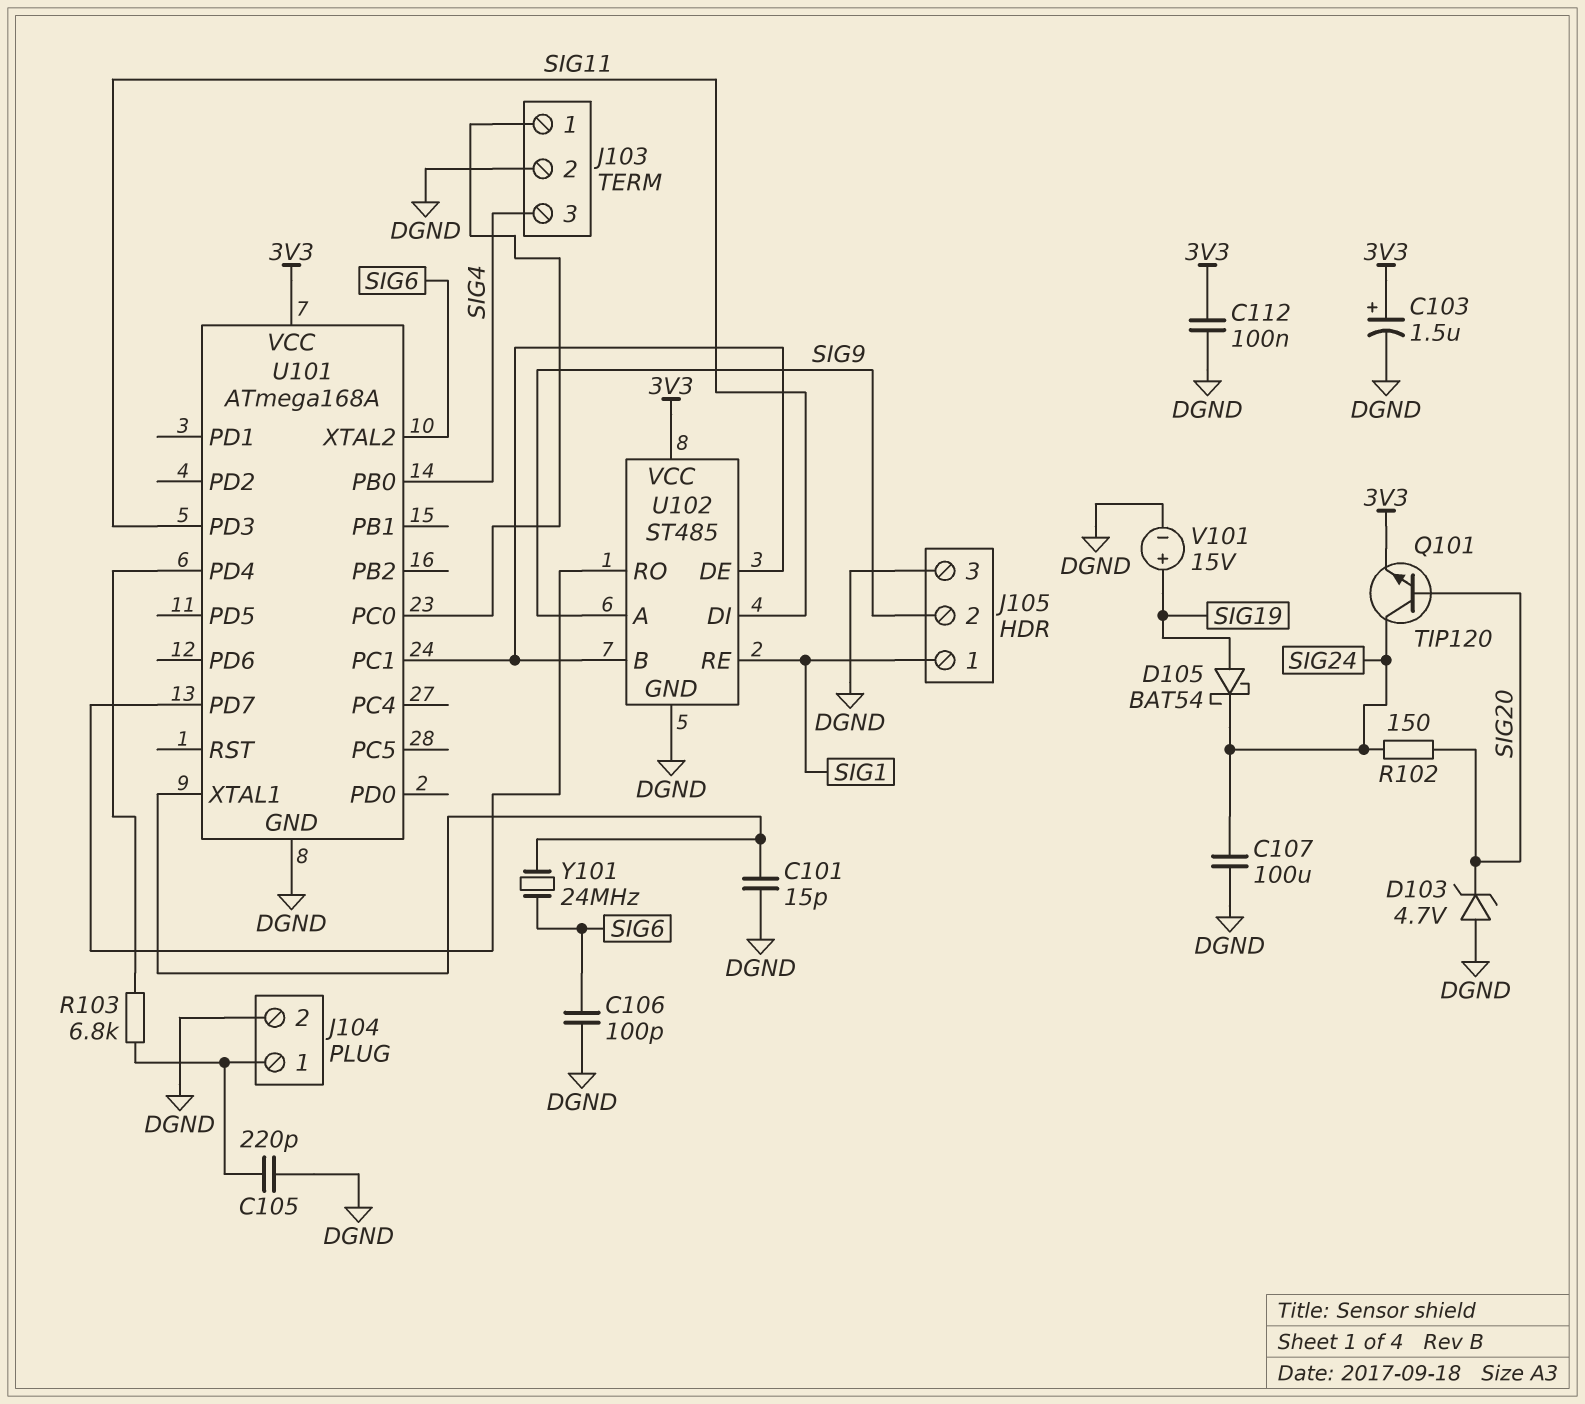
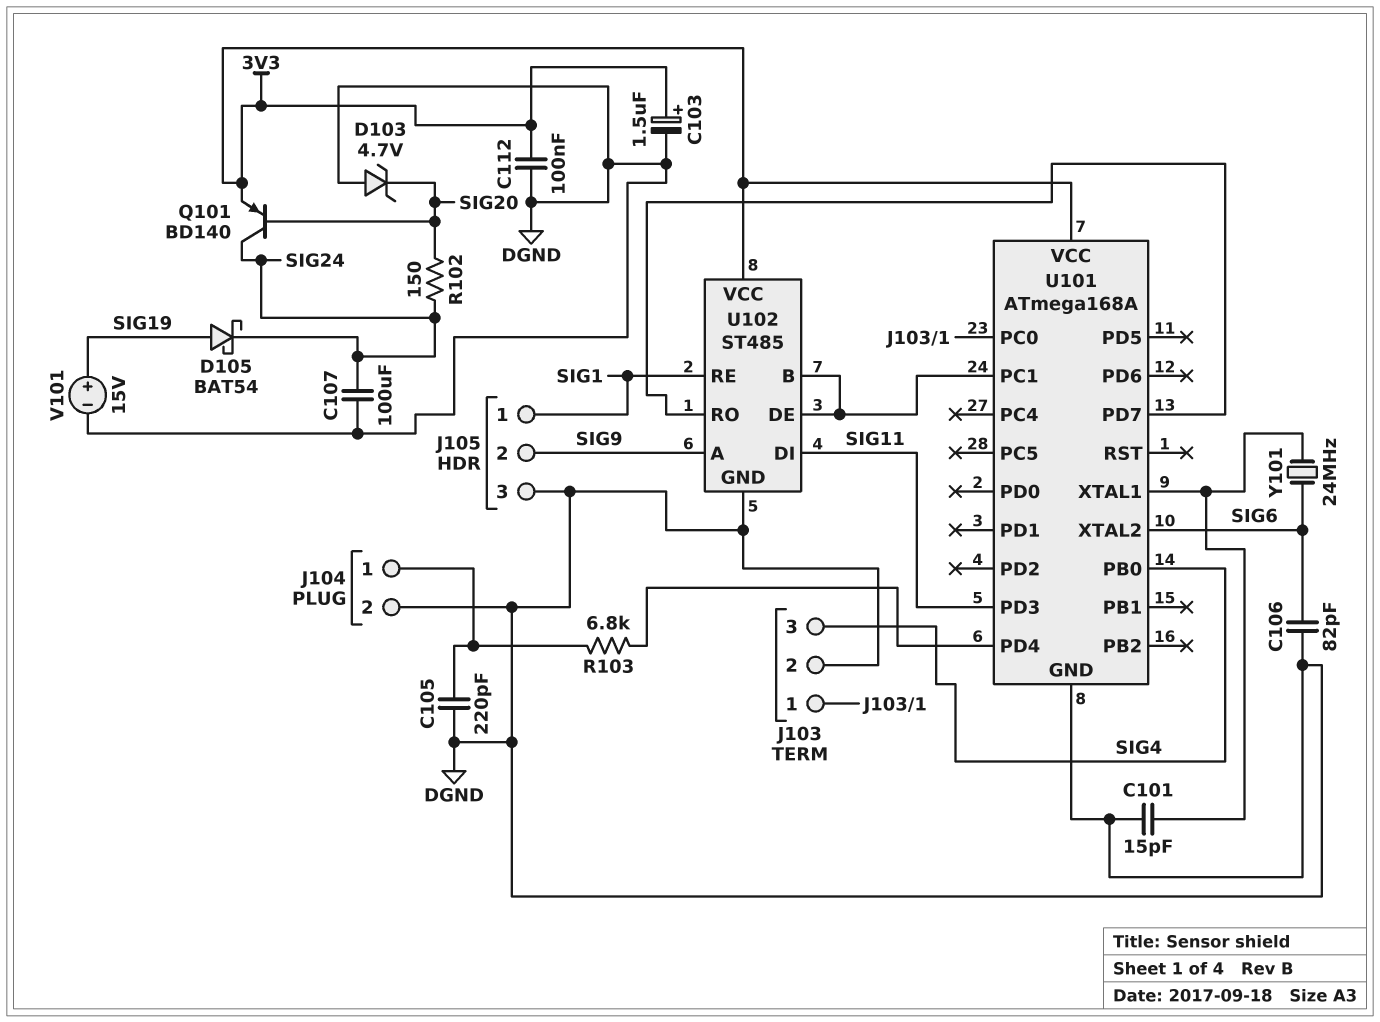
C106: 100pF (DGND, SIG6) -> 82pF (DGND, SIG6)
Q101: NPN TIP120 (B SIG20, C SIG24, E 3V3) -> PNP BD140 (B SIG20, C SIG24, E 3V3)

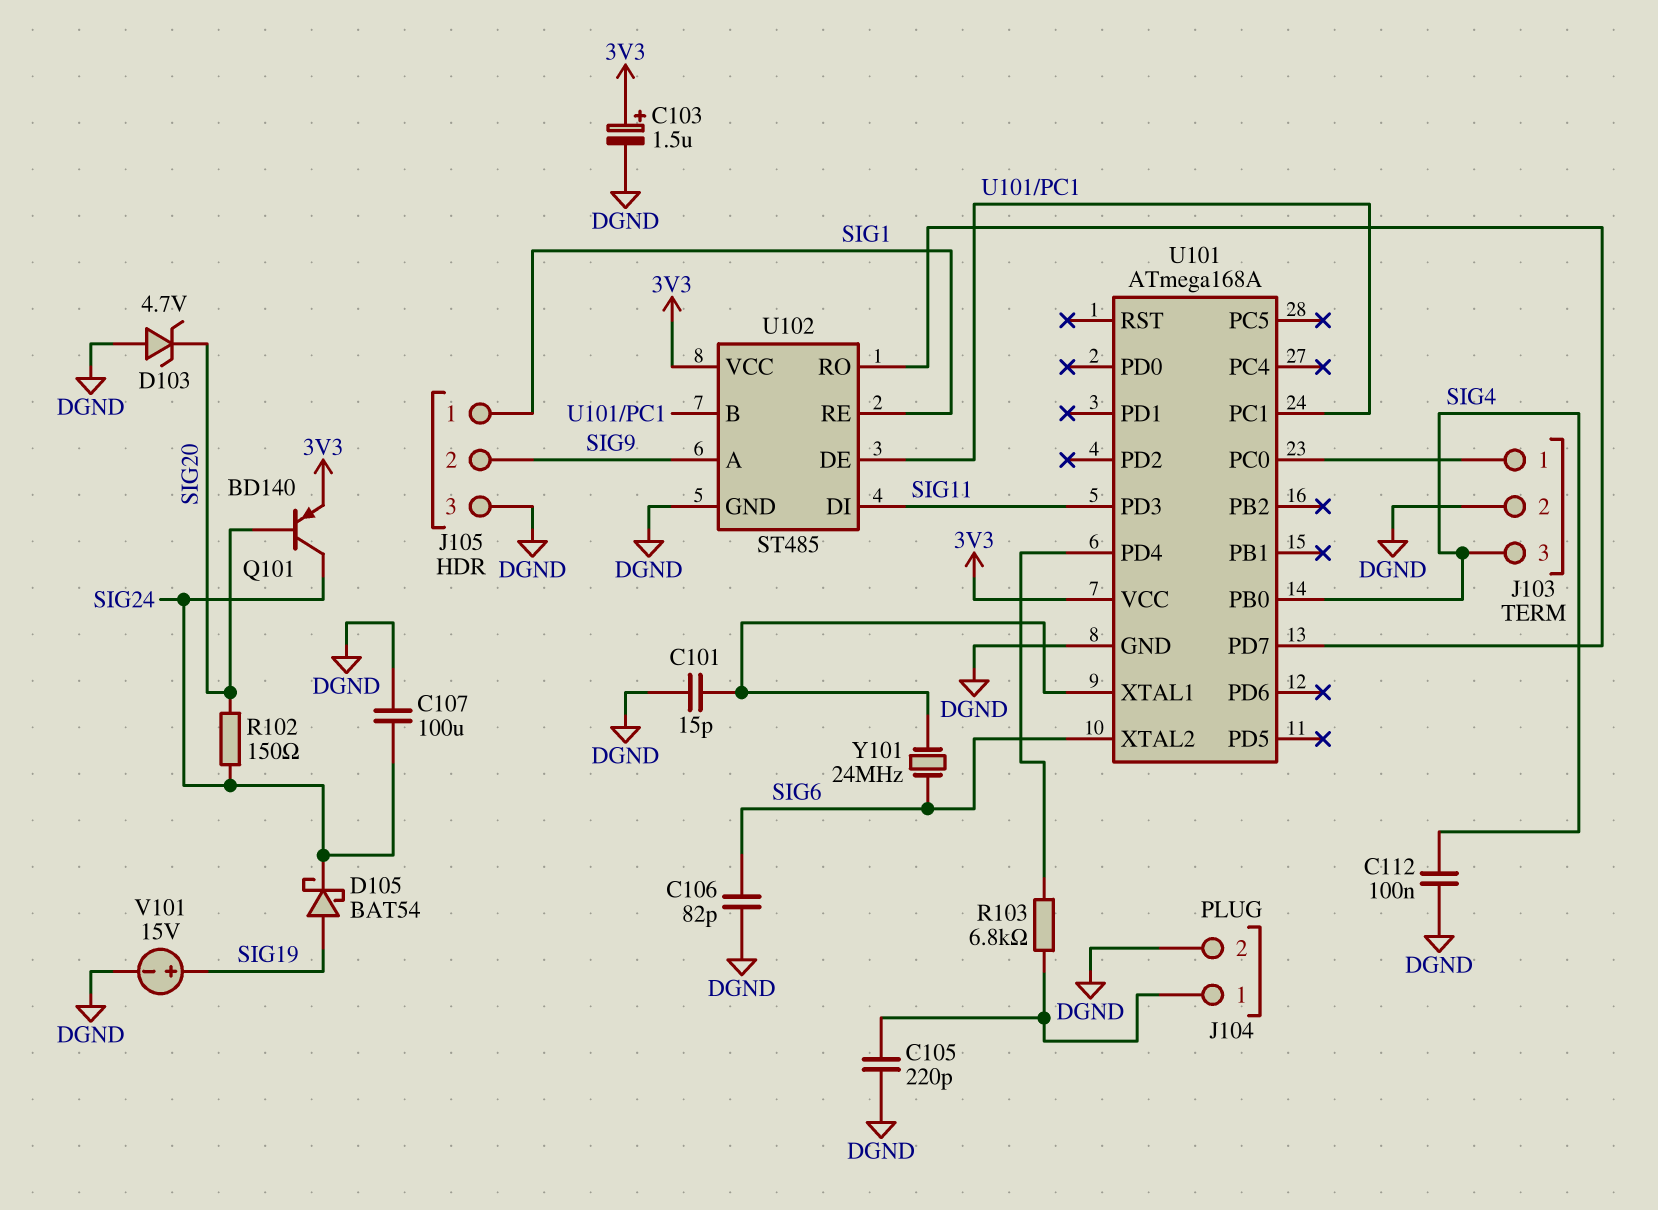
C112: 100nF (3V3, DGND) -> 100nF (DGND, SIG4)

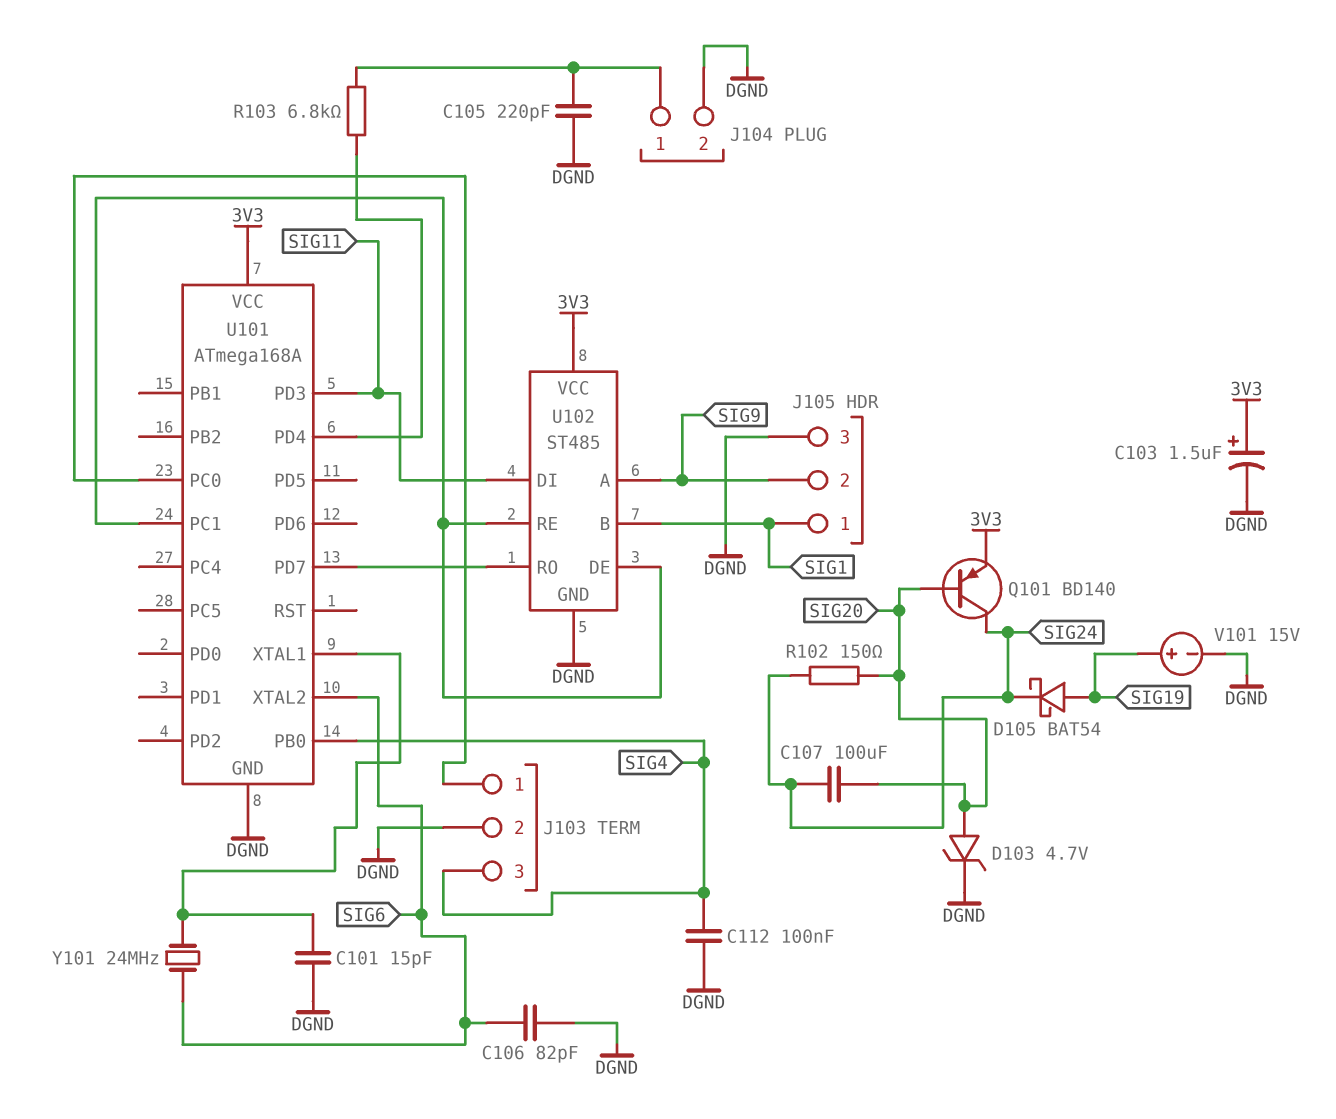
C107: 100uF (DGND, SIG24) -> 100uF (SIG20, SIG24)
D103: zener 4.7V (A DGND, K SIG20) -> zener 4.7V (A SIG20, K DGND)
U102 pin B: U101/PC1 -> SIG1
U102 pin RE: SIG1 -> U101/PC1

